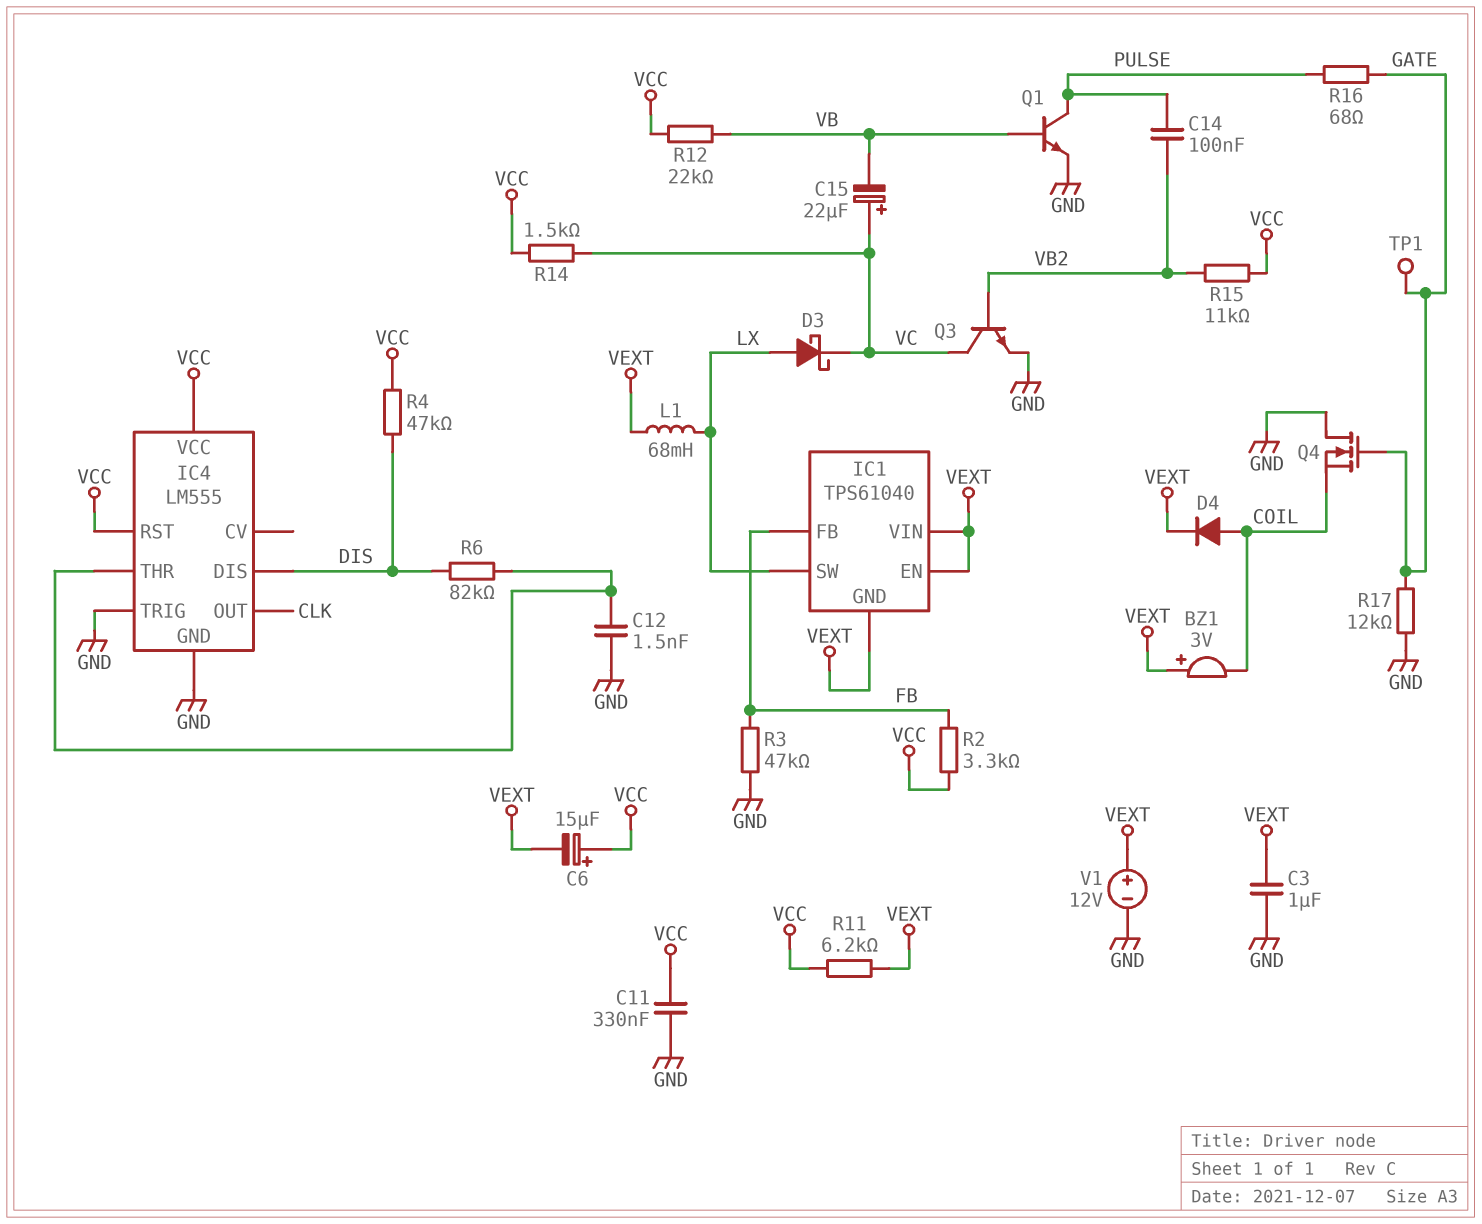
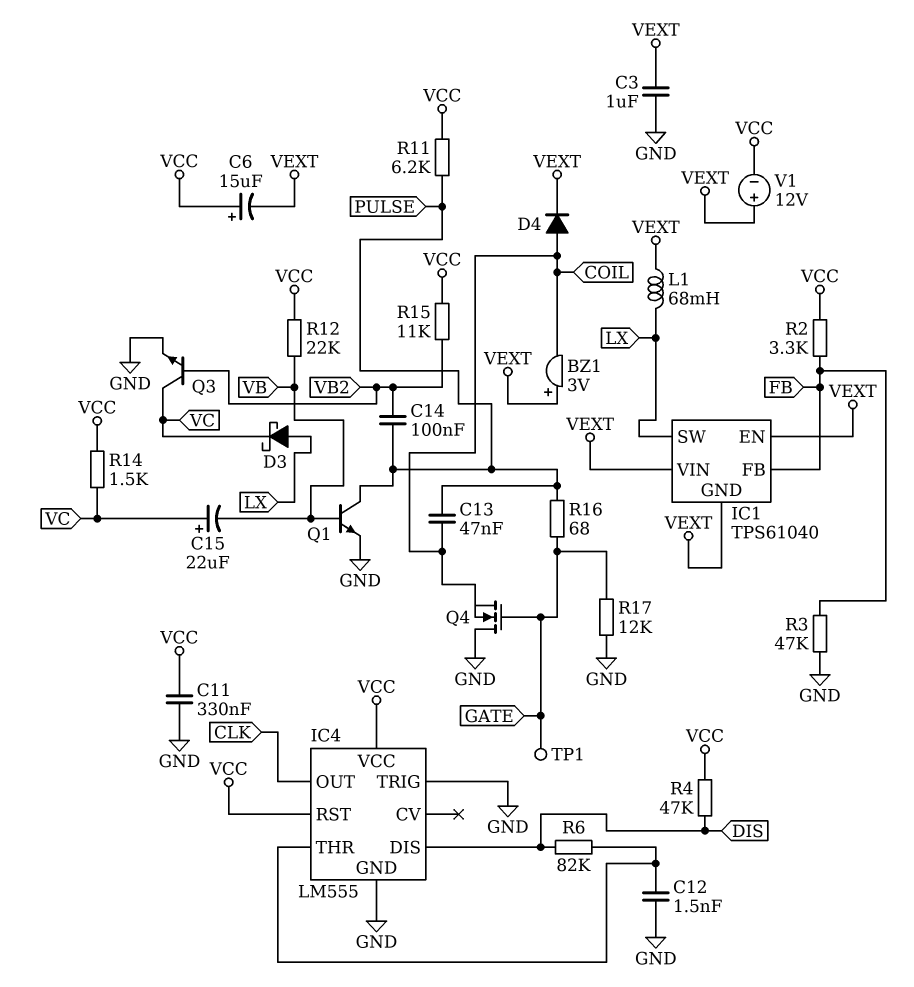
C13: none -> 47nF (COIL, PULSE)
R11: 6.2k (VCC, VEXT) -> 6.2k (PULSE, VCC)
V1: 12V (plus VEXT, minus GND) -> 12V (plus VEXT, minus VCC)

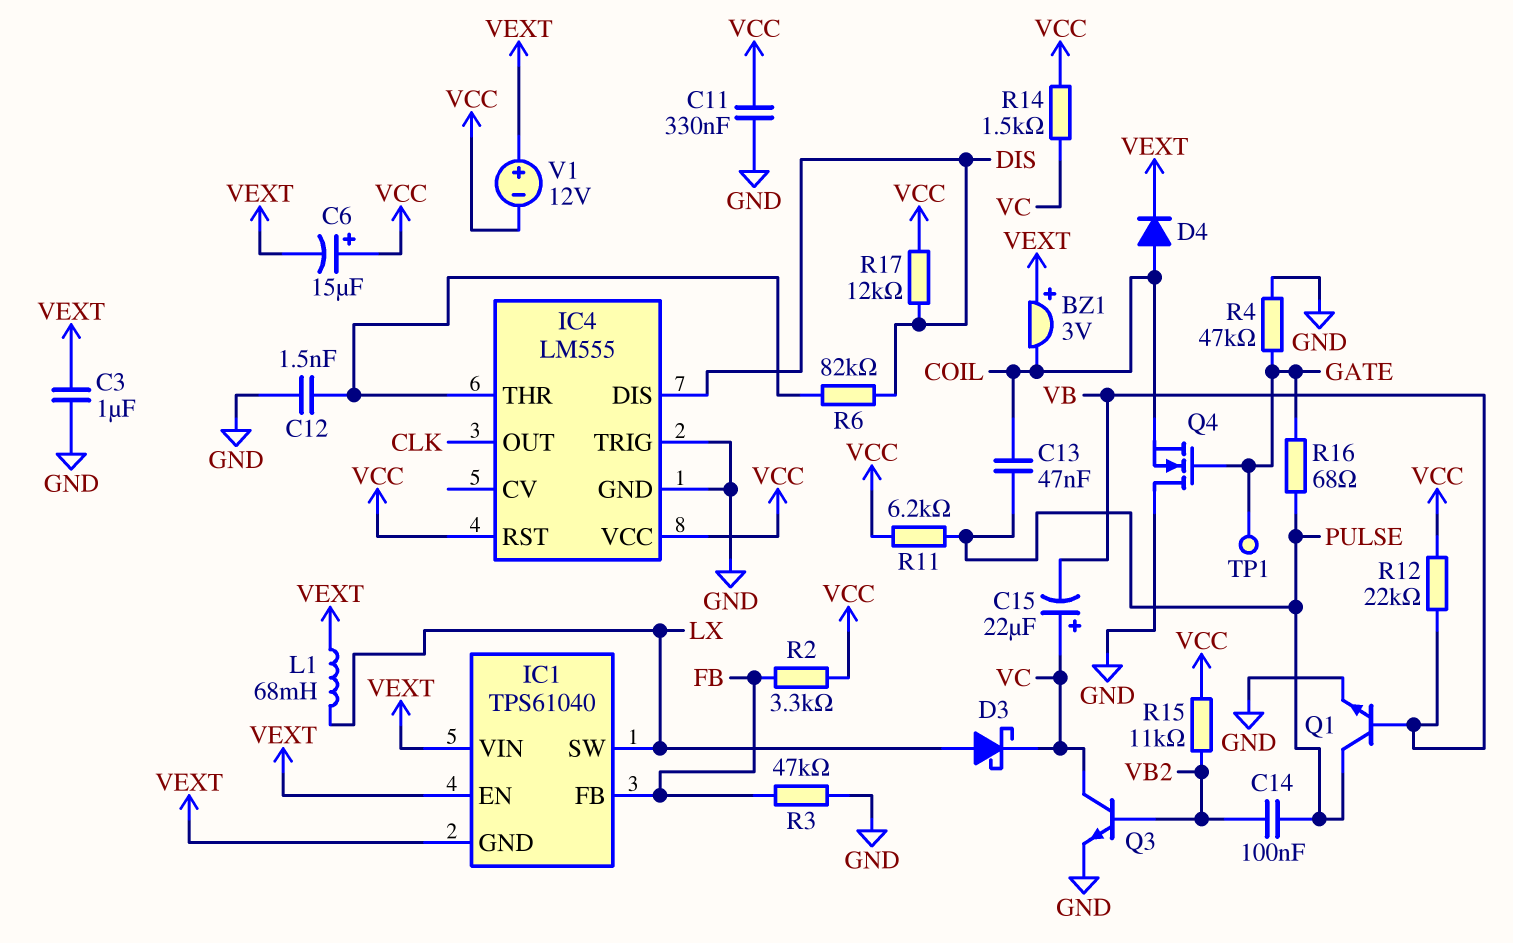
R4: 47k (DIS, VCC) -> 47k (GATE, GND)
R17: 12k (GATE, GND) -> 12k (DIS, VCC)

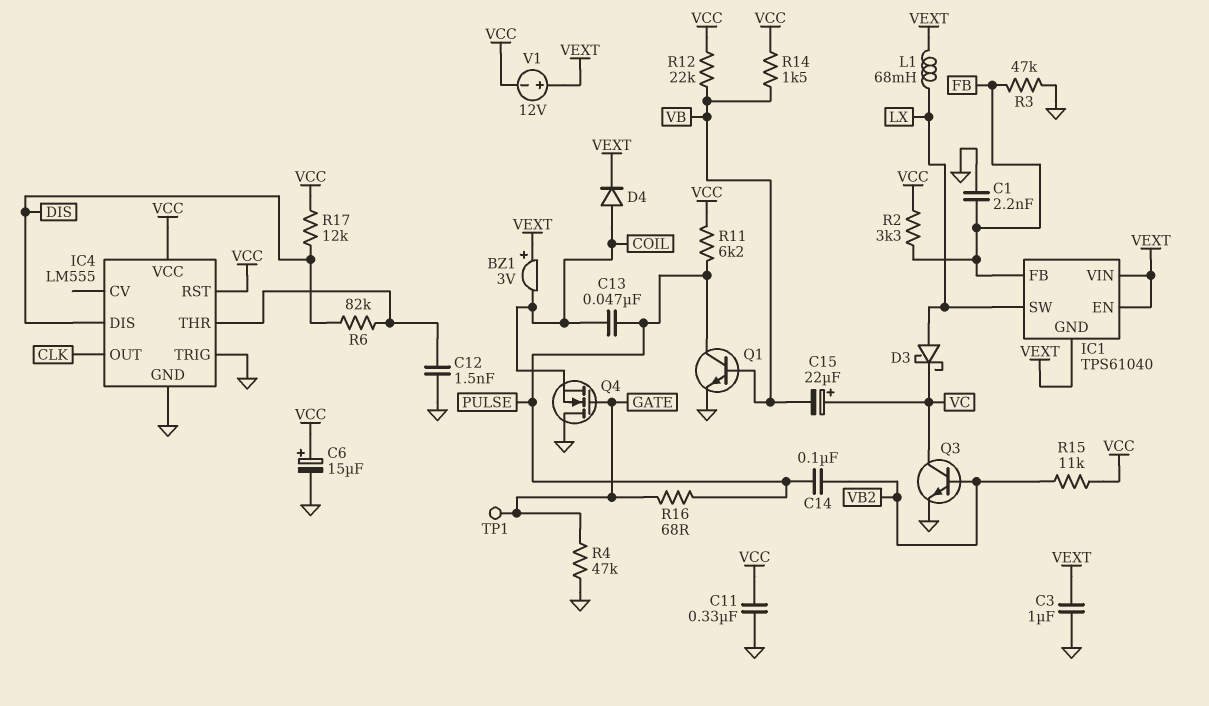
C1: none -> 2.2nF (FB, GND)
C6: 15uF (plus VCC, minus VEXT) -> 15uF (plus VCC, minus GND)
R14: 1.5k (VC, VCC) -> 1.5k (VB, VCC)

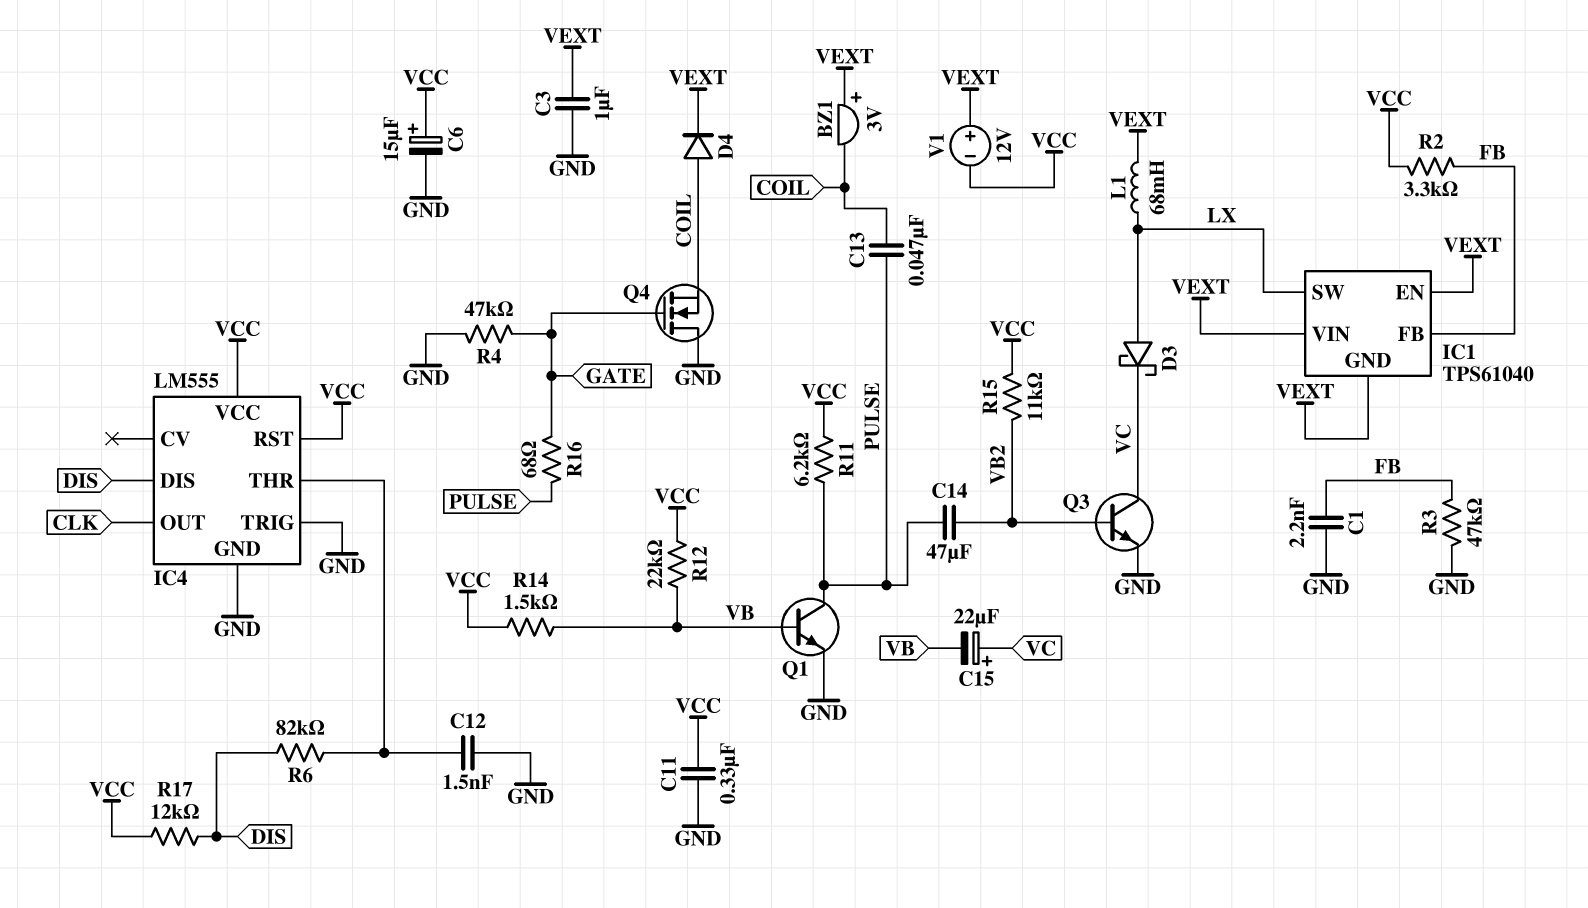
C14: 100nF (PULSE, VB2) -> 47uF (PULSE, VB2)
TP1: test point (GATE) -> none

